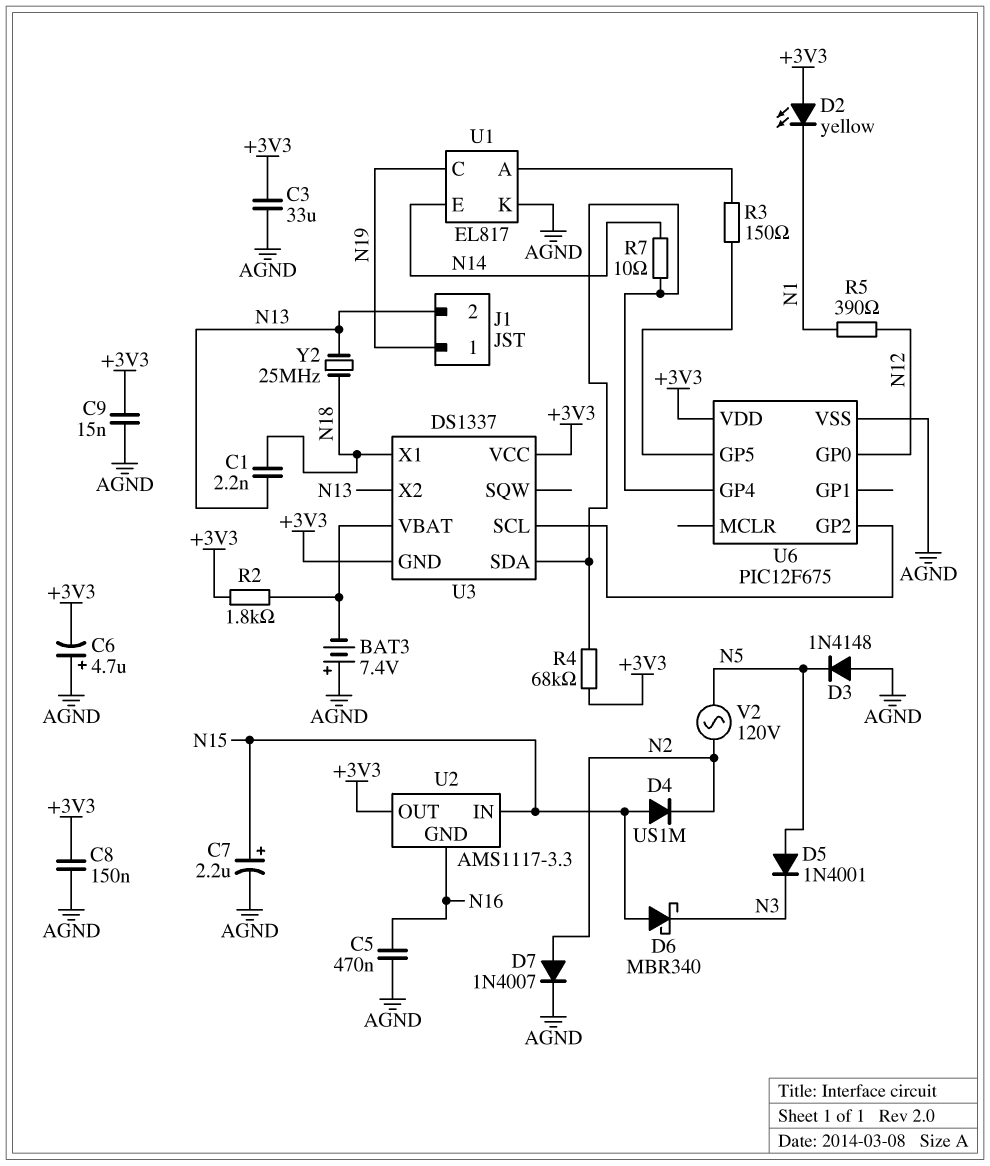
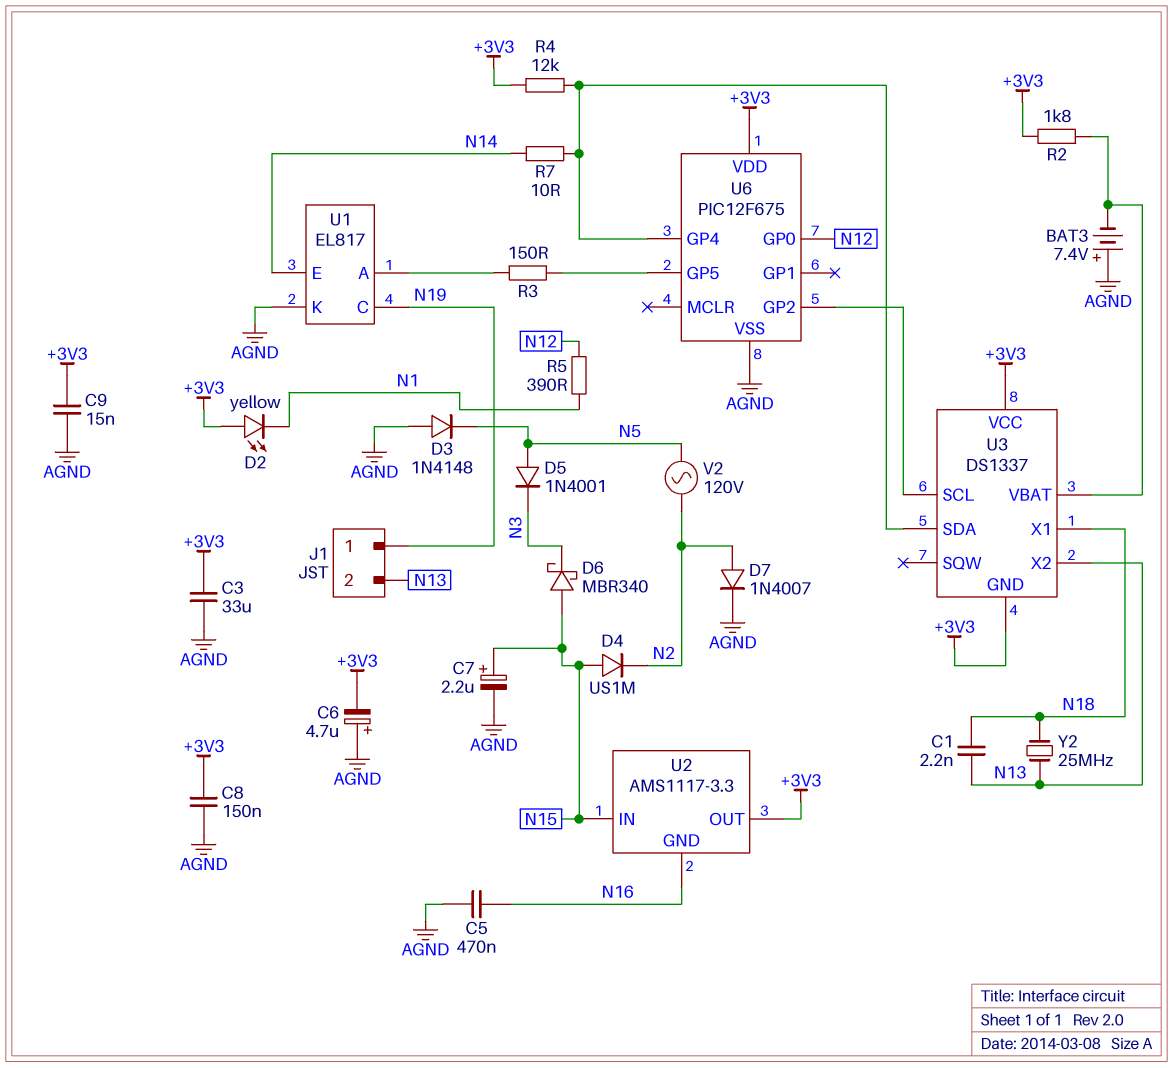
R4: 68k (+3V3, U3/SDA) -> 12k (+3V3, U3/SDA)

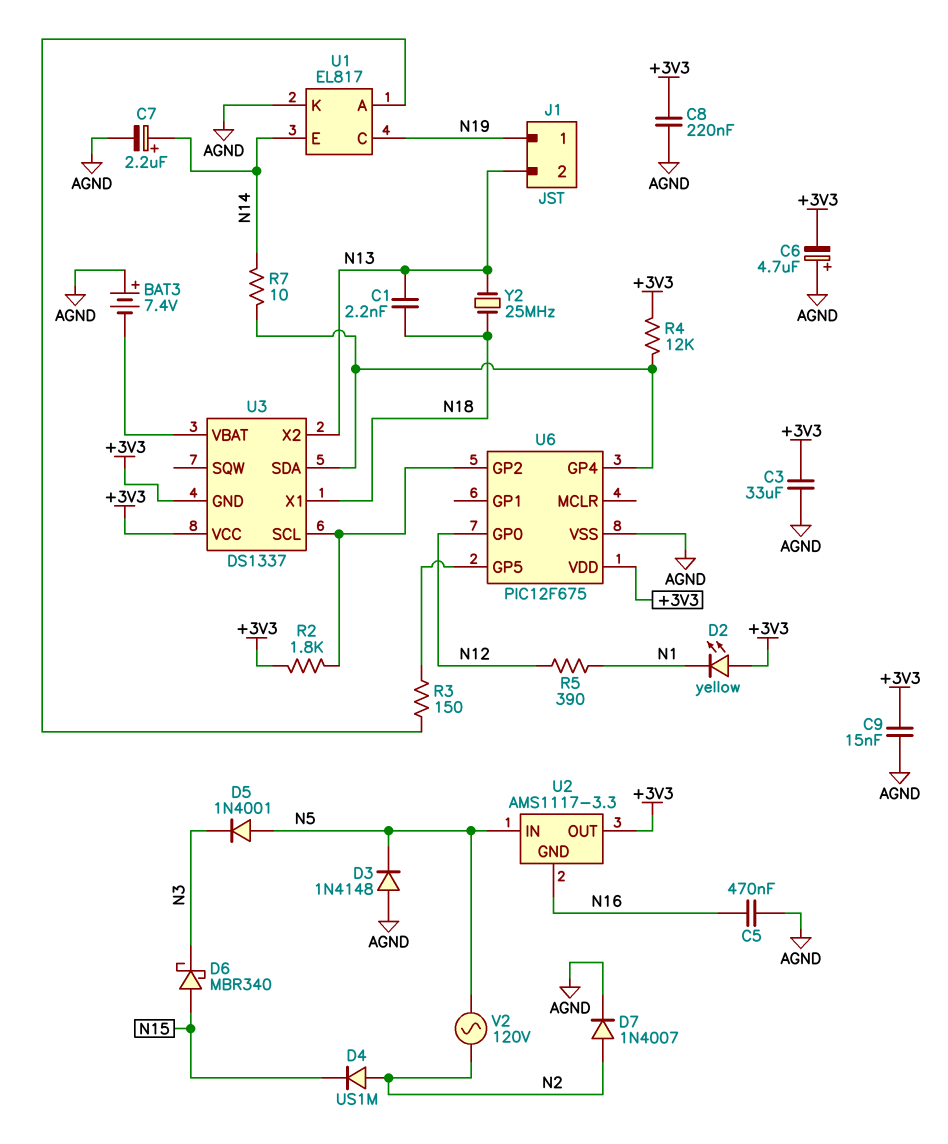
C7: 2.2uF (plus N15, minus AGND) -> 2.2uF (plus N14, minus AGND)
C8: 150nF (+3V3, AGND) -> 220nF (+3V3, AGND)
D4: diode US1M (A N15, K N2) -> diode US1M (A N2, K N15)
R2: 1.8k (+3V3, U3/VBAT) -> 1.8k (+3V3, U3/SCL)
U2 pin IN: N15 -> N5

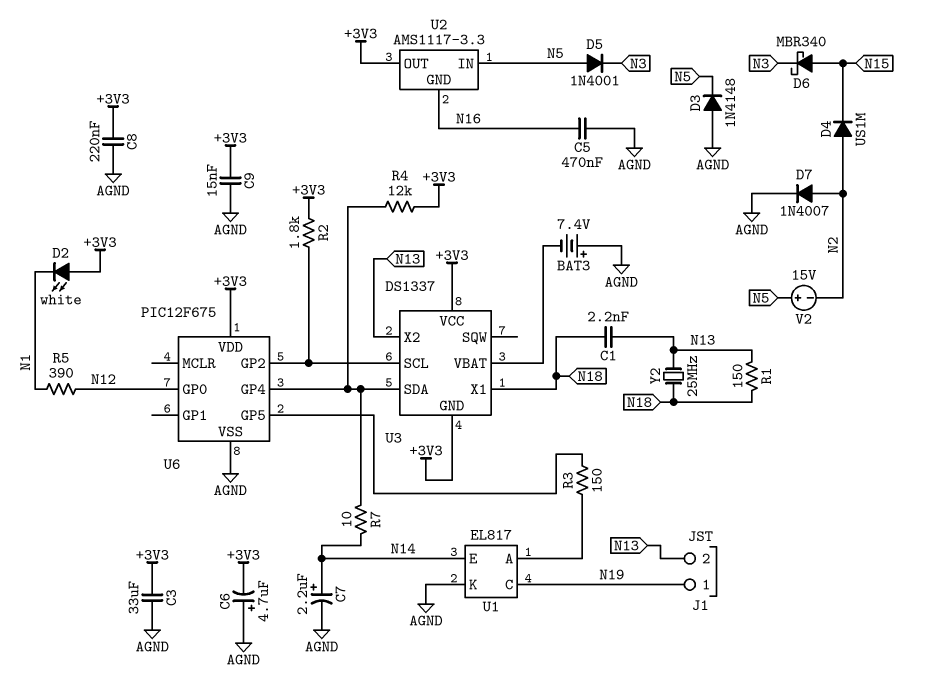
D2: LED yellow (A +3V3, K N1) -> LED white (A +3V3, K N1)
R1: none -> 150 (N13, N18)
V2: AC 120V (N2, N5) -> 15V (plus N5, minus N2)

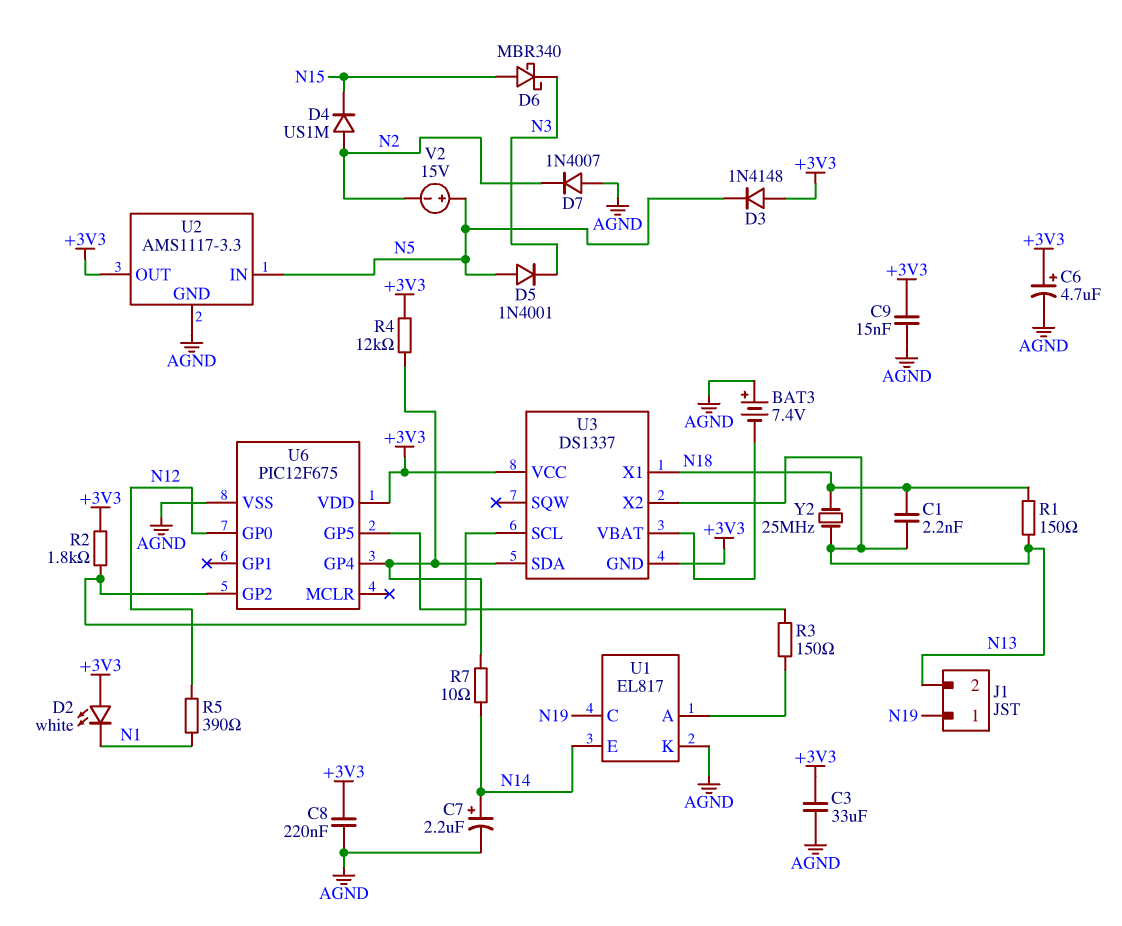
C5: 470nF (AGND, N16) -> none
C6: 4.7uF (plus AGND, minus +3V3) -> 4.7uF (plus +3V3, minus AGND)
D3: diode 1N4148 (A AGND, K N5) -> diode 1N4148 (A +3V3, K N5)
D7: diode 1N4007 (A N2, K AGND) -> diode 1N4007 (A AGND, K N2)
U2 pin GND: N16 -> AGND

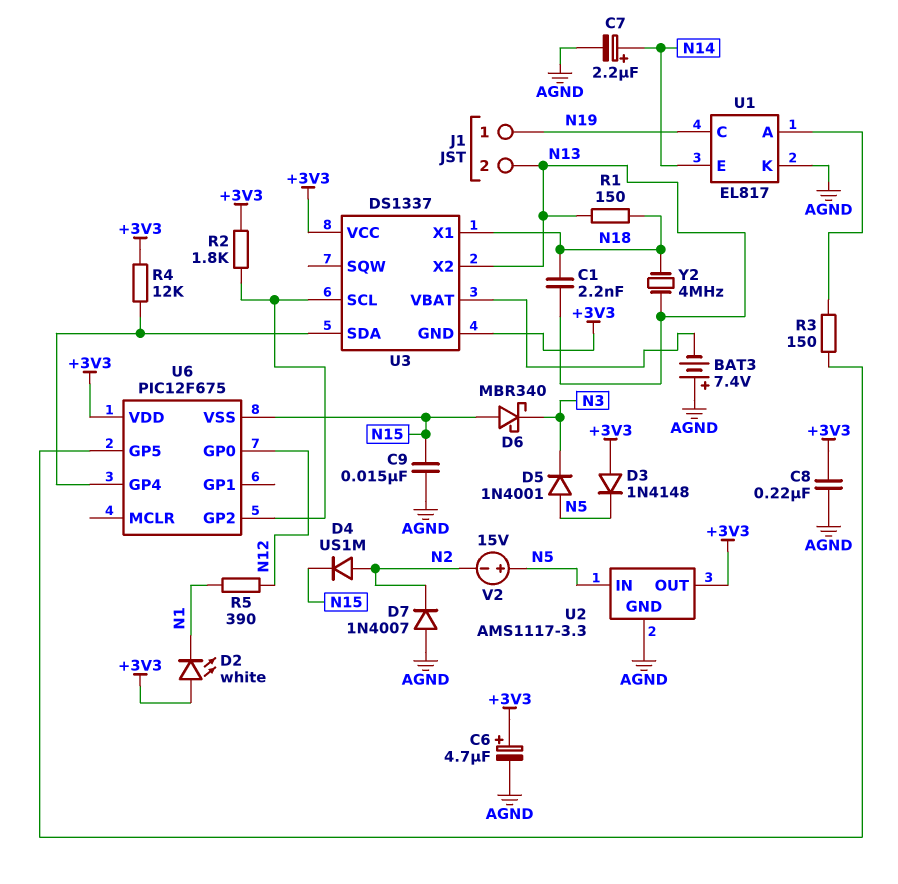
C3: 33uF (+3V3, AGND) -> none
C9: 15nF (+3V3, AGND) -> 15nF (AGND, N15)
R7: 10 (N14, U3/SDA) -> none
U6 pin VSS: AGND -> N15
Y2: 25MHz (N13, N18) -> 4MHz (N13, N18)

